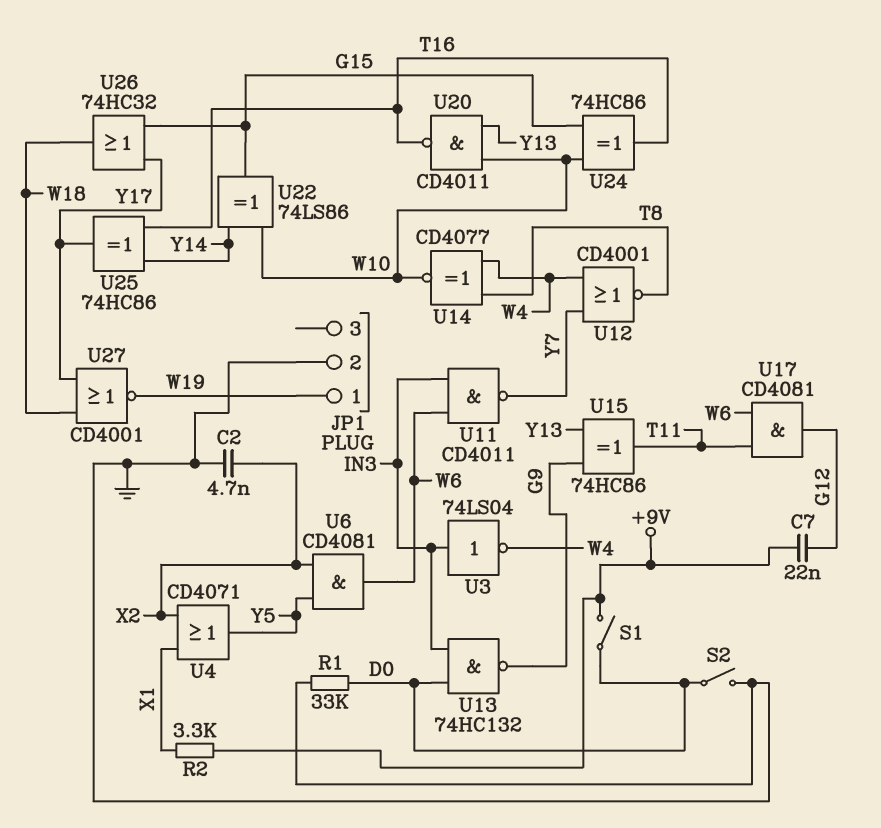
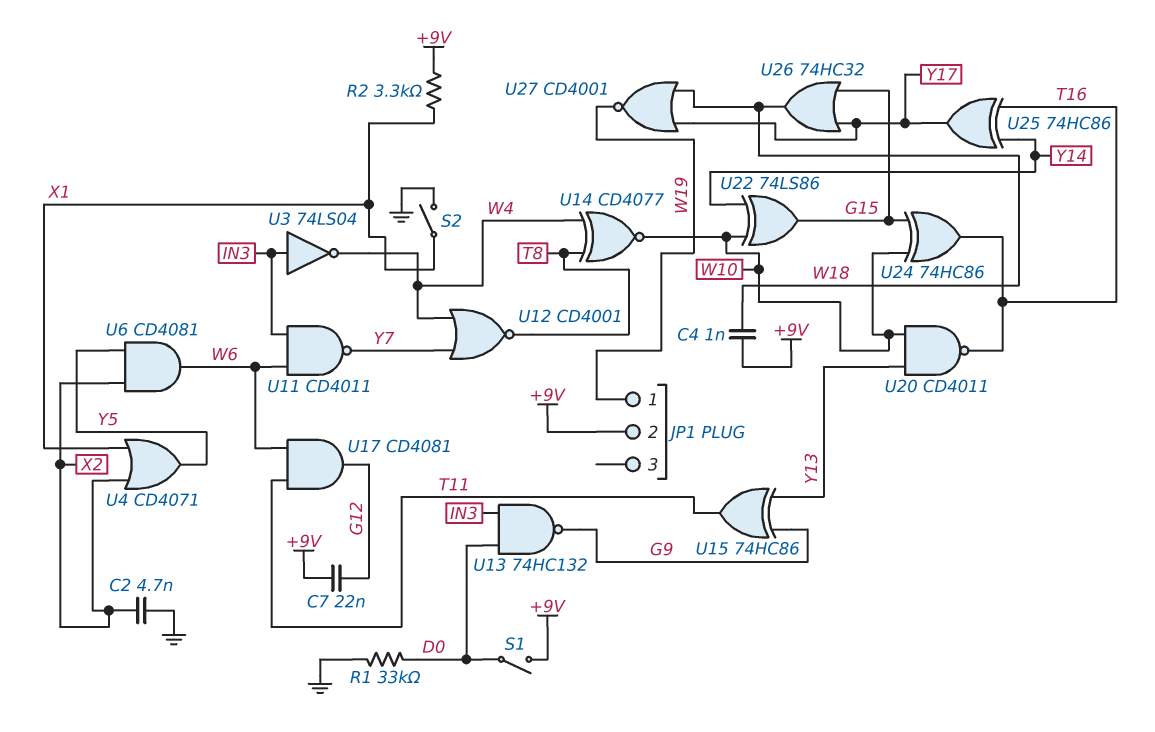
C4: none -> 1nF (+9V, W18)
JP1 pin 2: GND -> +9V
S2: switch (D0, GND) -> switch (GND, X1)

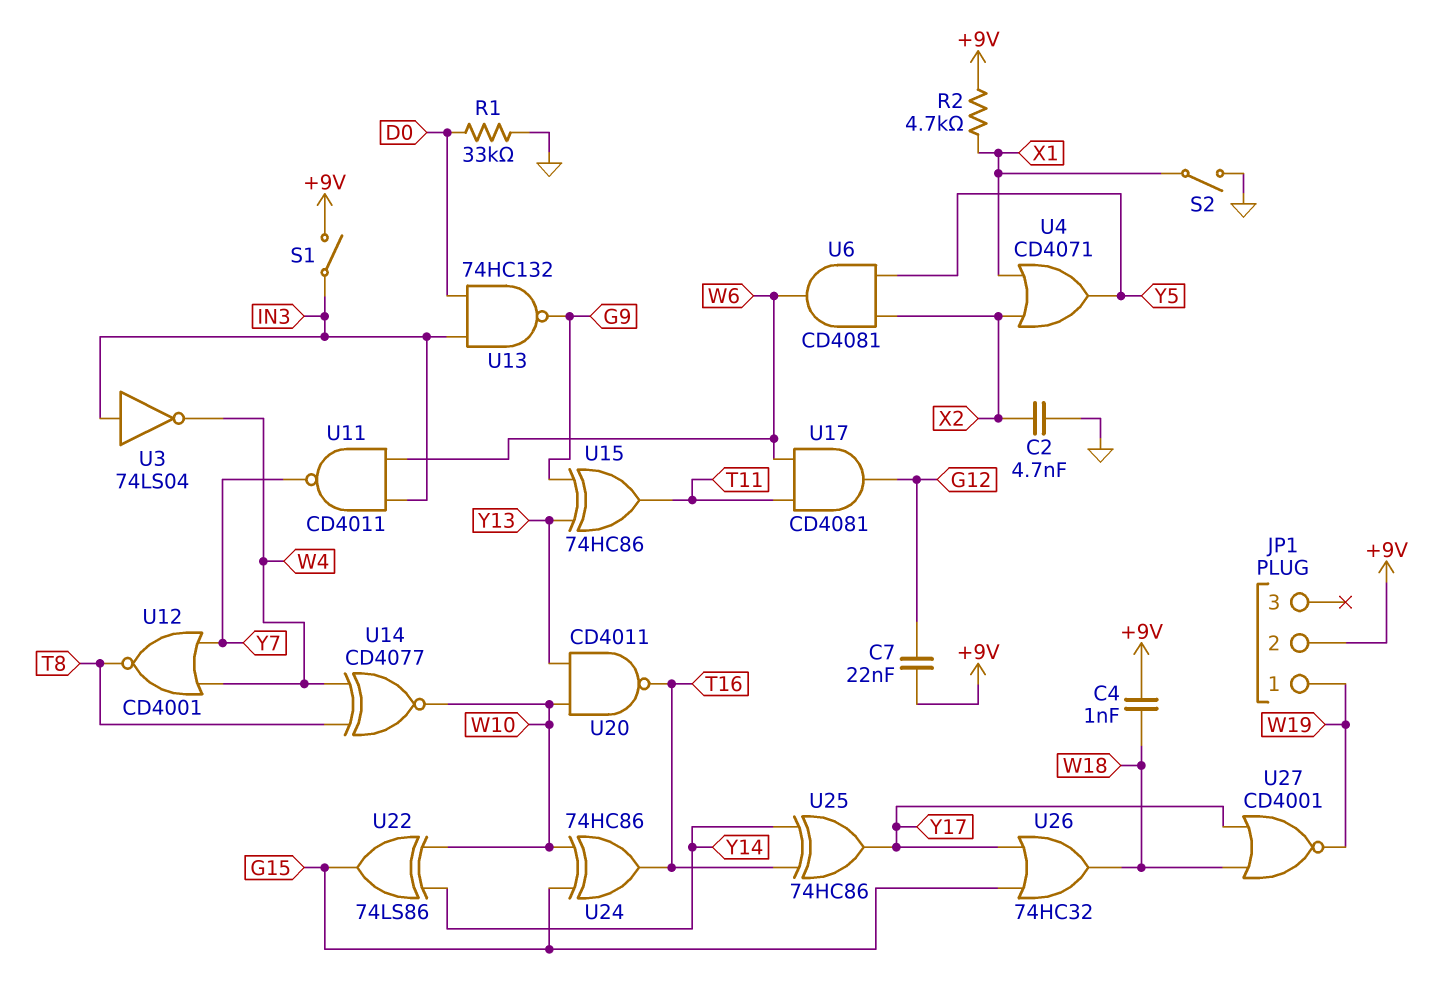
R2: 3.3k (+9V, X1) -> 4.7k (+9V, X1)
S1: switch (+9V, D0) -> switch (+9V, IN3)

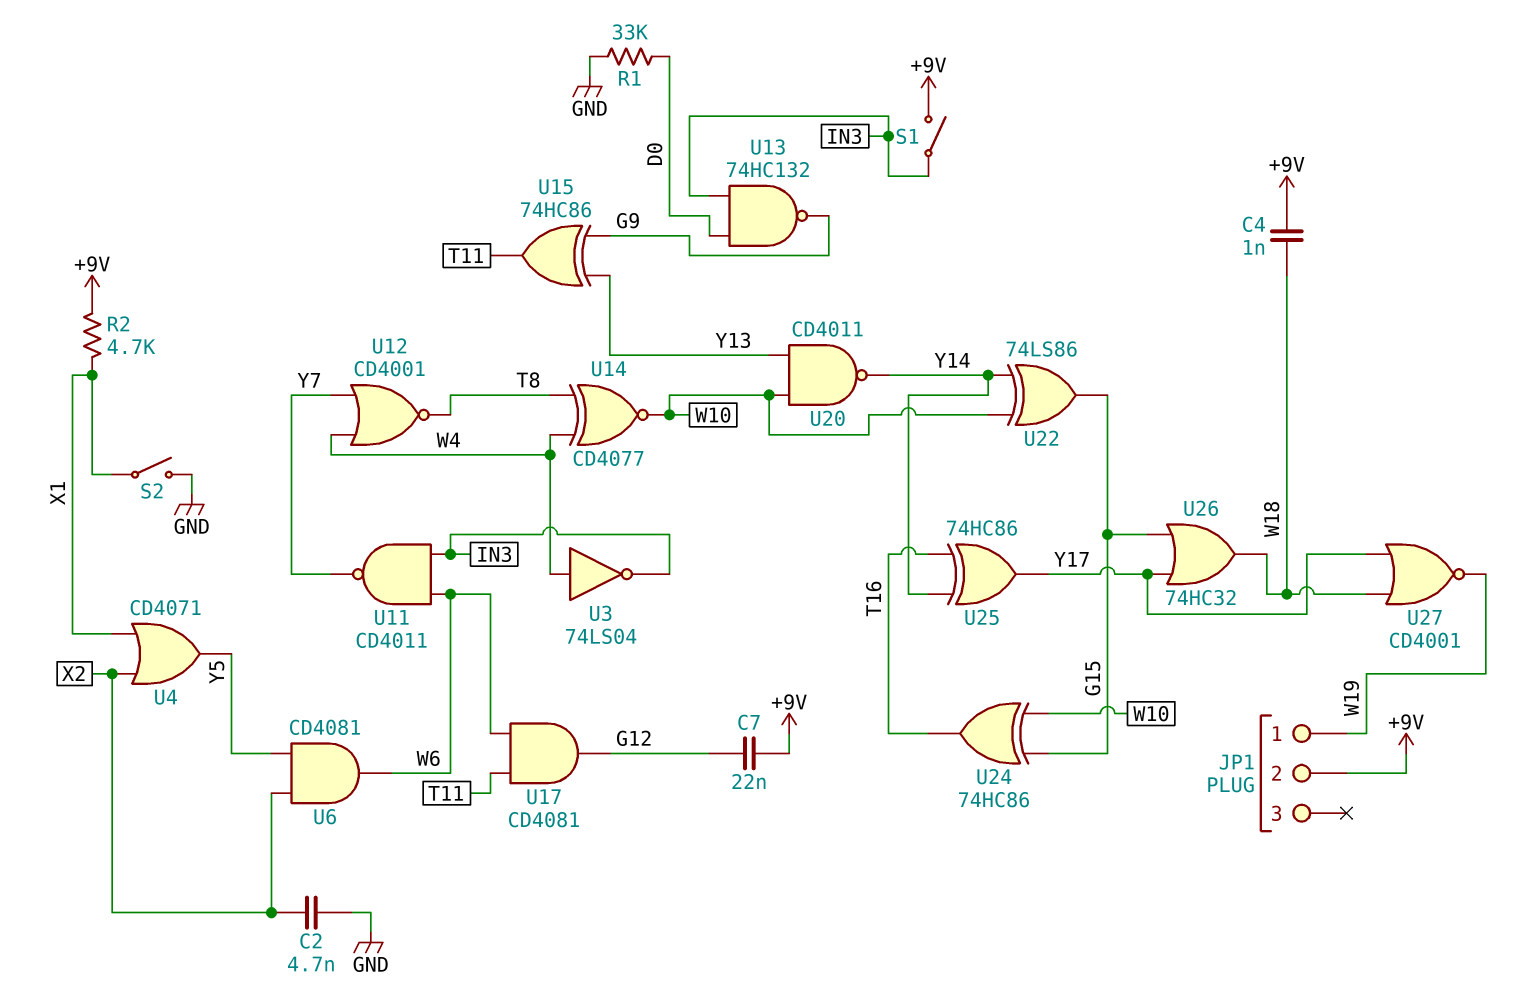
U3: NOT 74LS04 (in IN3, out W4) -> NOT 74LS04 (in W4, out IN3)
U20: NAND CD4011 (in W10, in Y13, out T16) -> NAND CD4011 (in W10, in Y13, out Y14)

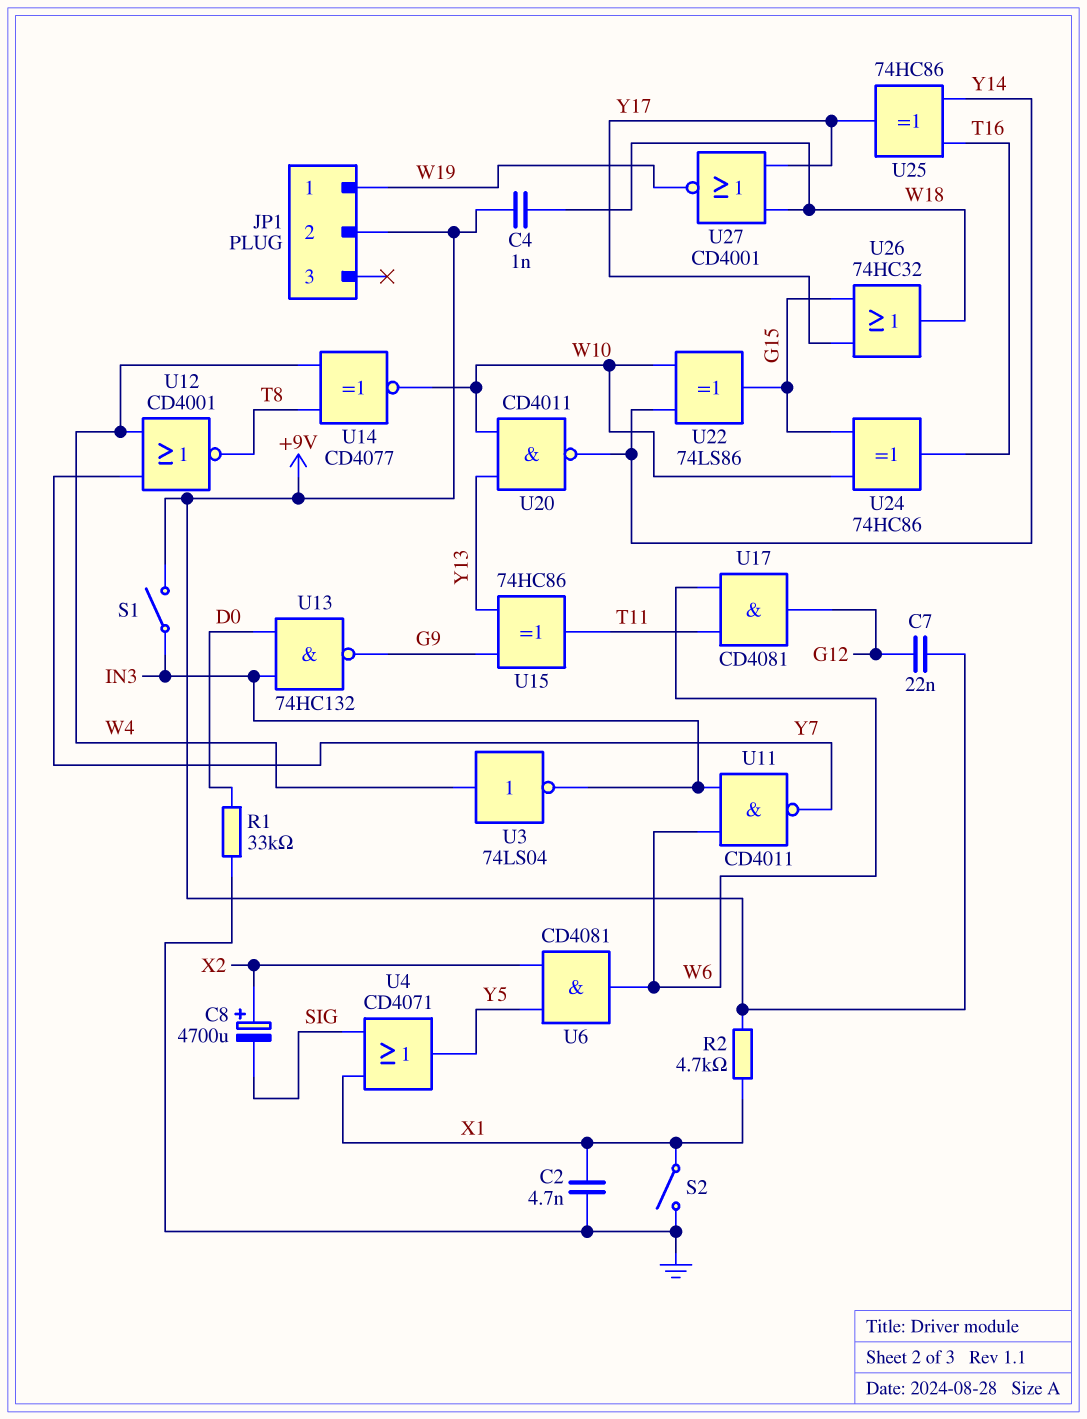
C2: 4.7nF (GND, X2) -> 4.7nF (GND, X1)
C8: none -> 4700uF (plus X2, minus SIG)
U4: OR CD4071 (in X1, in X2, out Y5) -> OR CD4071 (in SIG, in X1, out Y5)

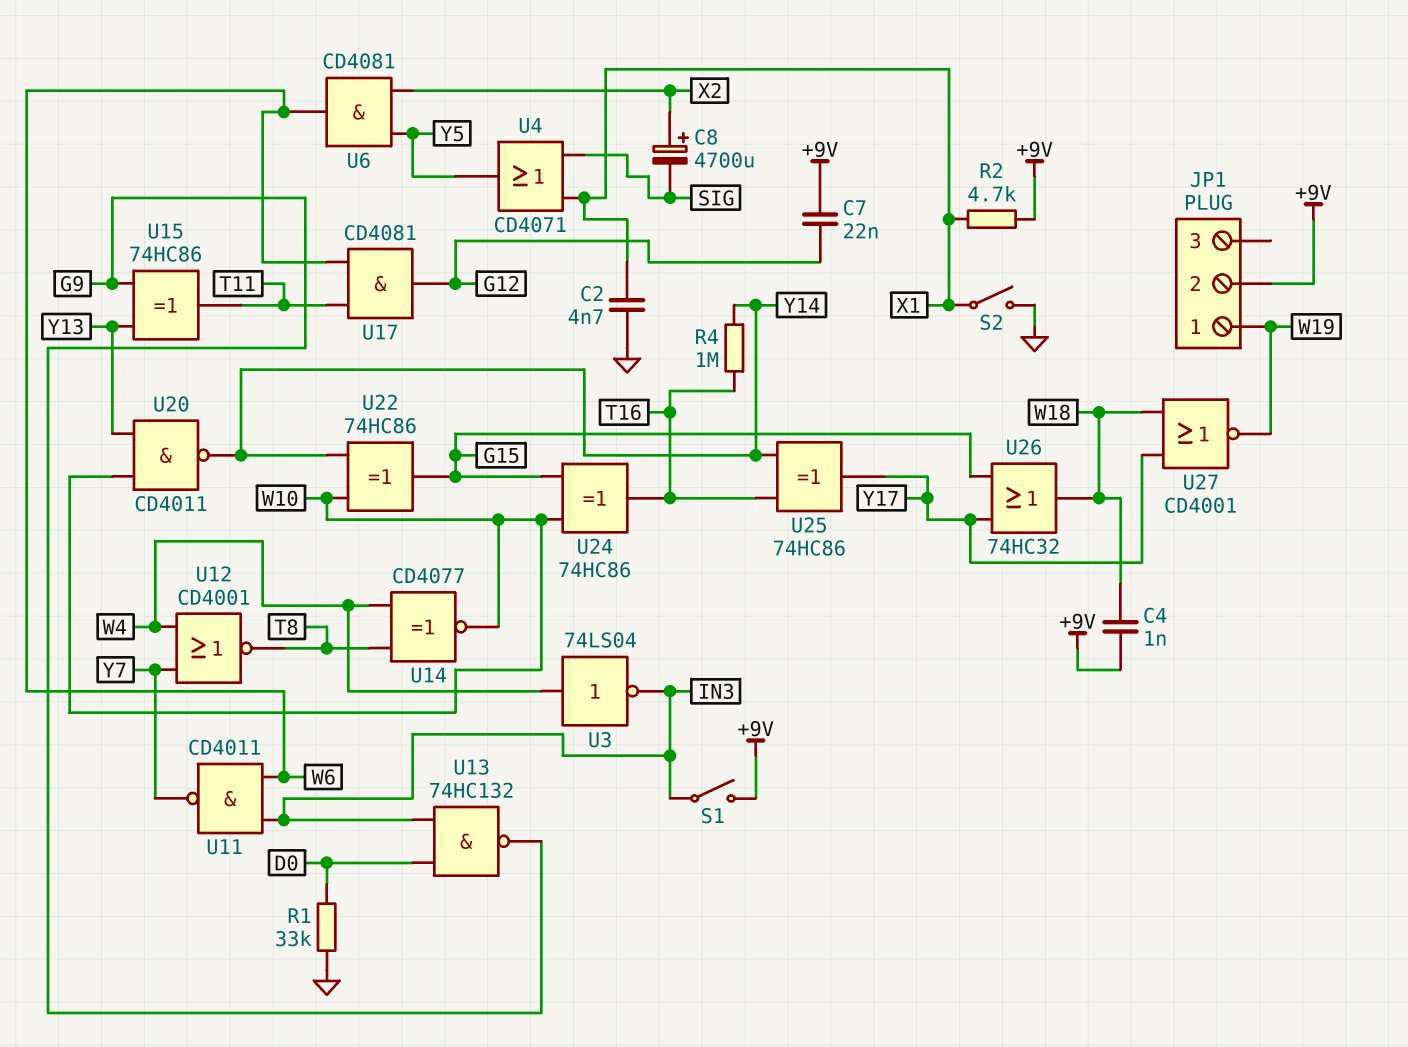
R4: none -> 1M (T16, Y14)
U22: XOR 74LS86 (in W10, in Y14, out G15) -> XOR 74HC86 (in W10, in Y14, out G15)

